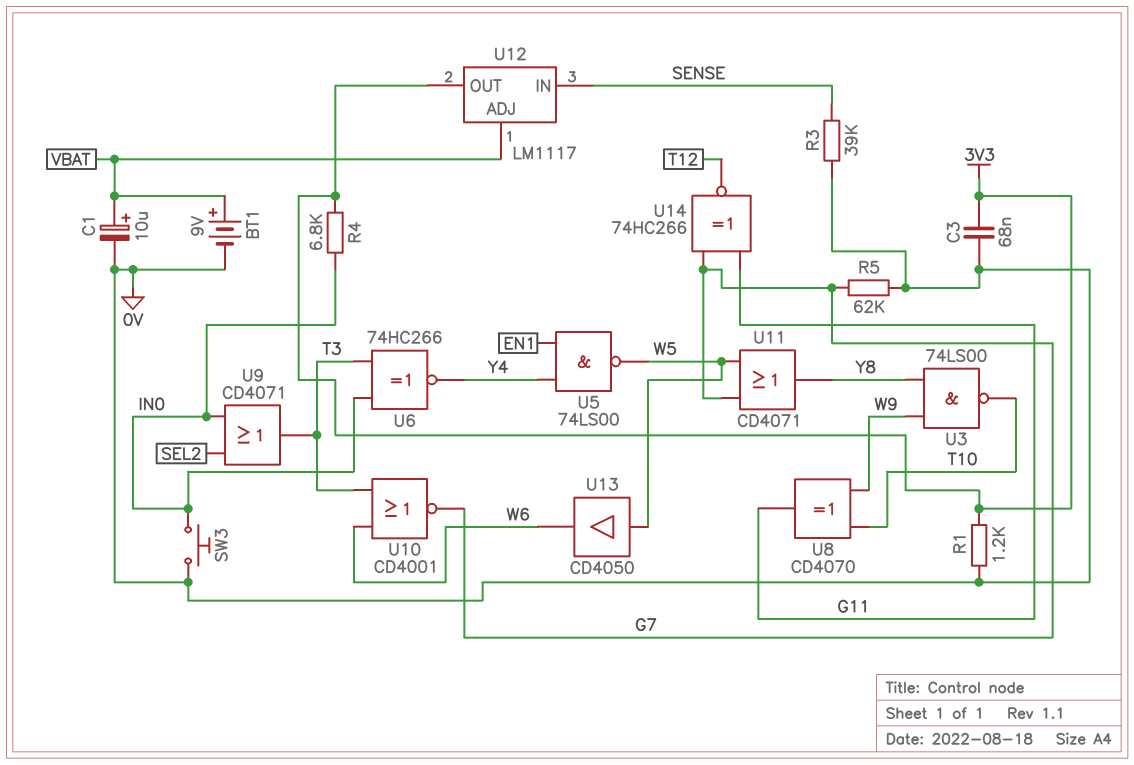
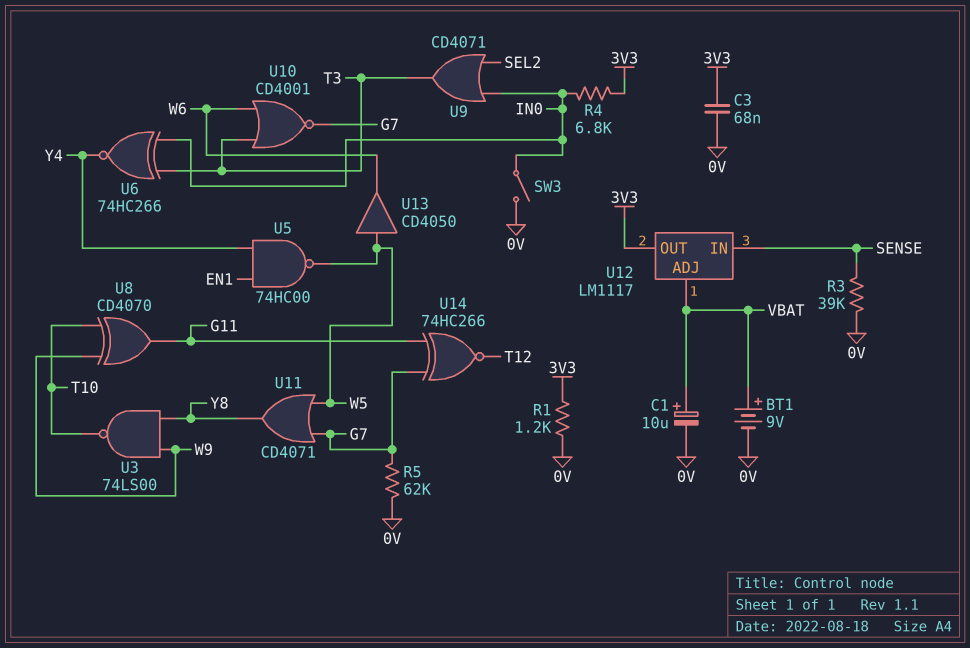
SW3: button (0V, IN0) -> switch (0V, IN0)
U5: NAND 74LS00 (in EN1, in Y4, out W5) -> NAND 74HC00 (in EN1, in Y4, out W5)

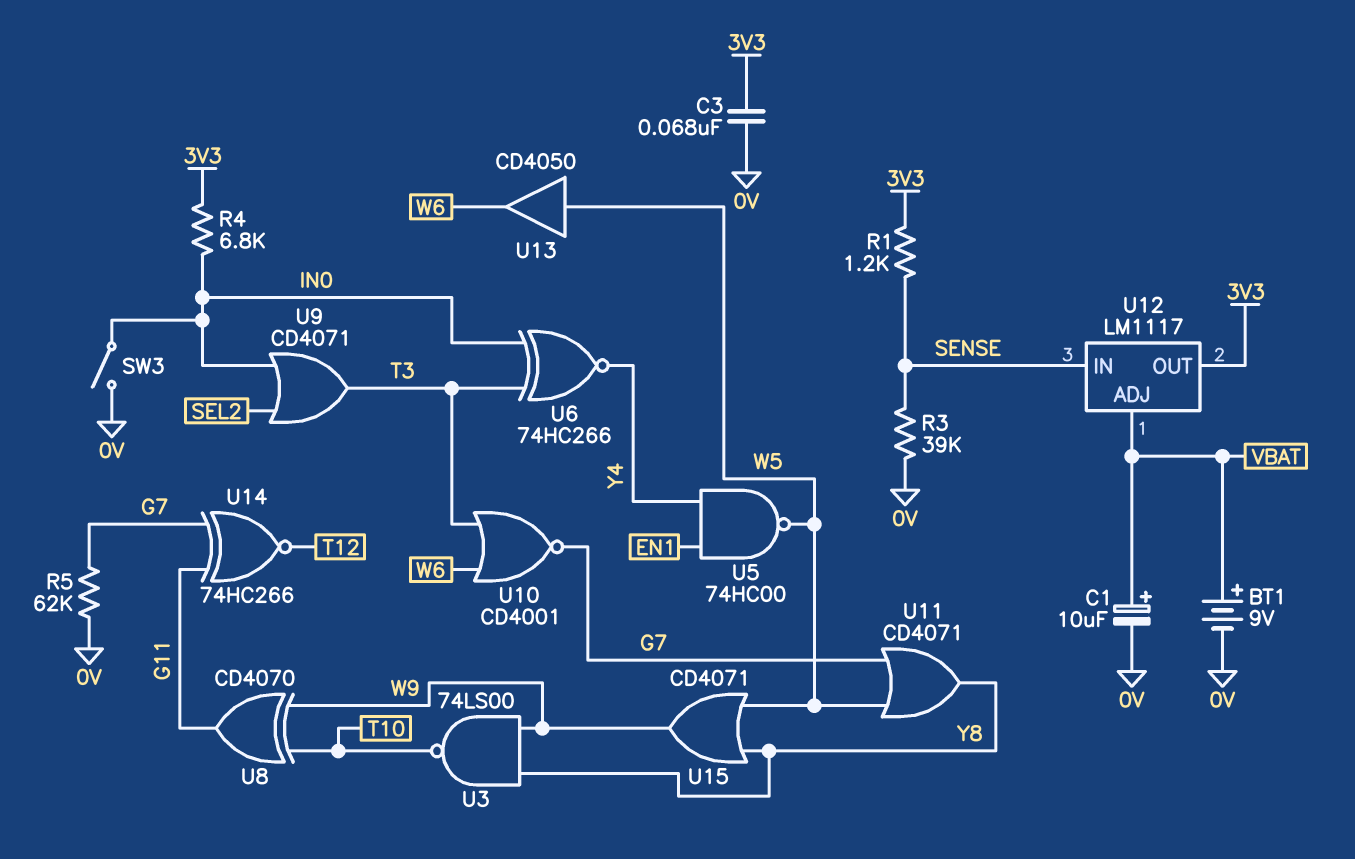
R1: 1.2k (0V, 3V3) -> 1.2k (3V3, SENSE)
U15: none -> OR CD4071 (in W5, in Y8, out W9)

